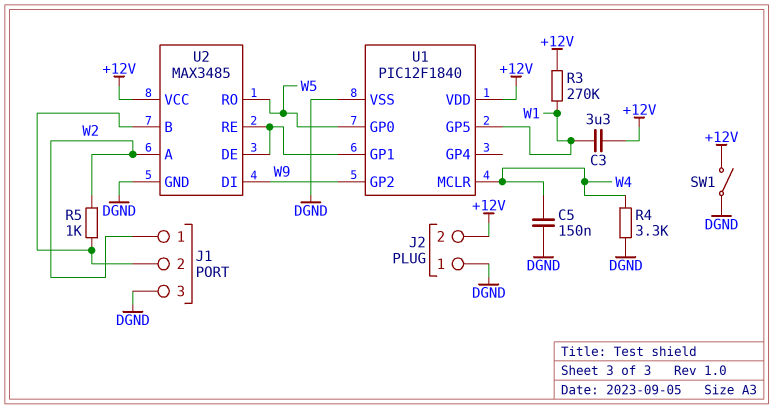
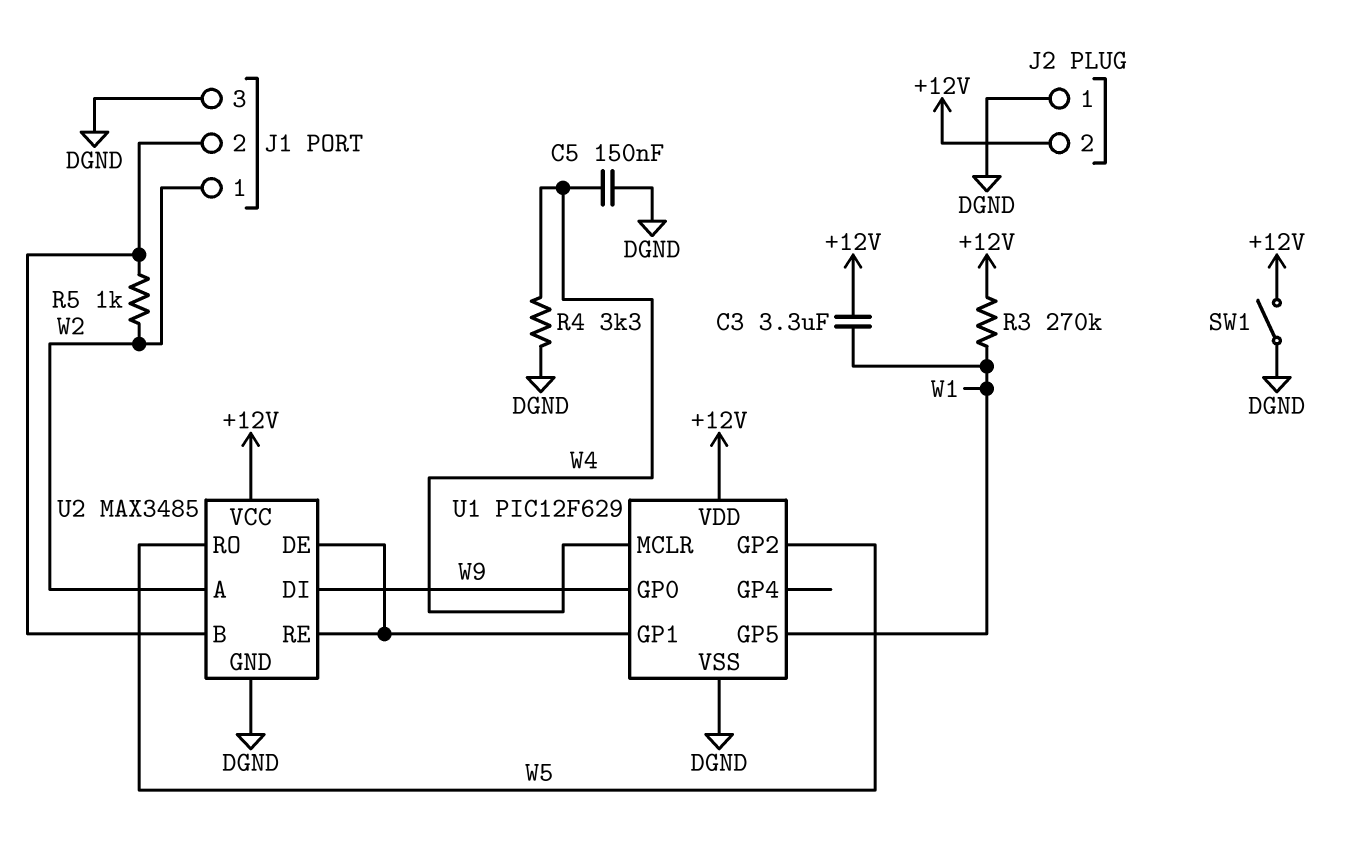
U1: PIC12F1840 -> PIC12F629
U1 pin GP0: W5 -> W9
U1 pin GP2: W9 -> W5

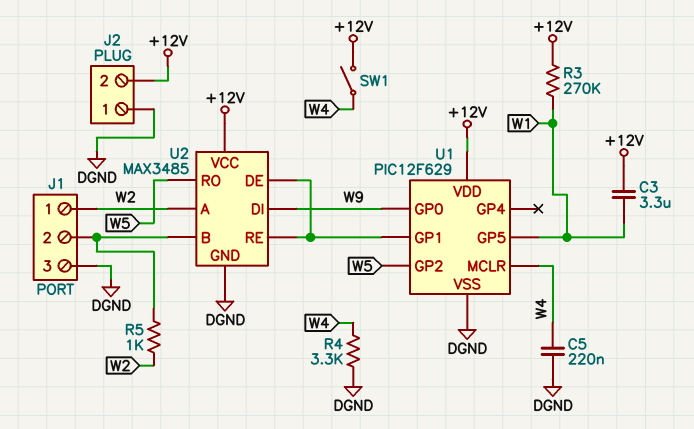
C5: 150nF (DGND, W4) -> 220nF (DGND, W4)
SW1: switch (+12V, DGND) -> switch (+12V, W4)

